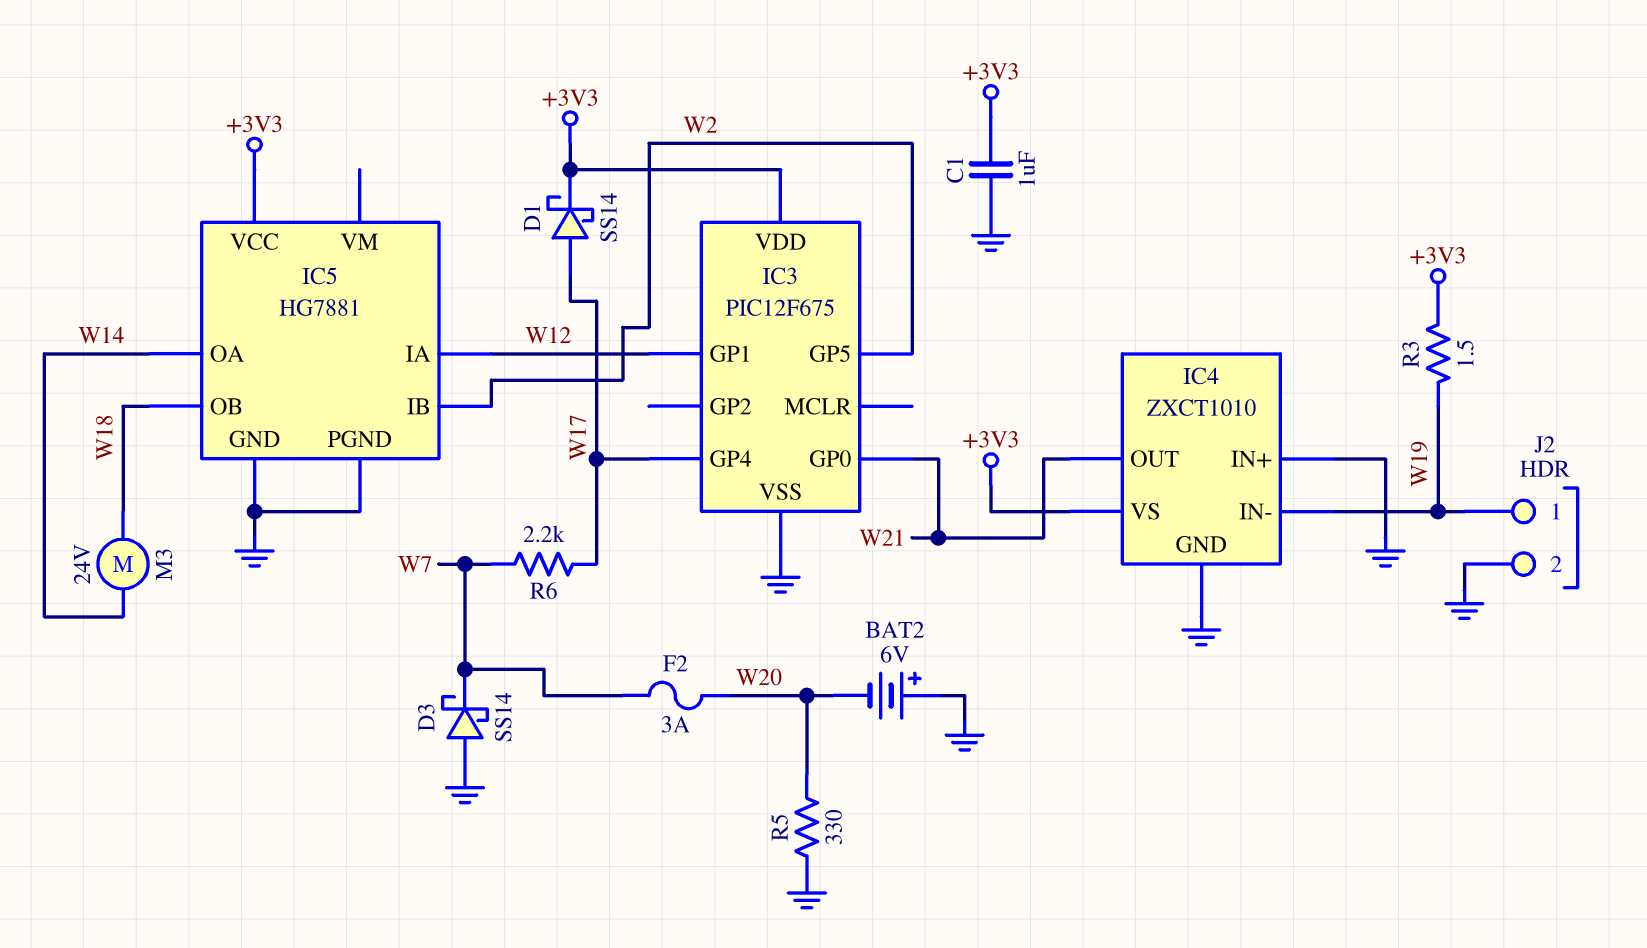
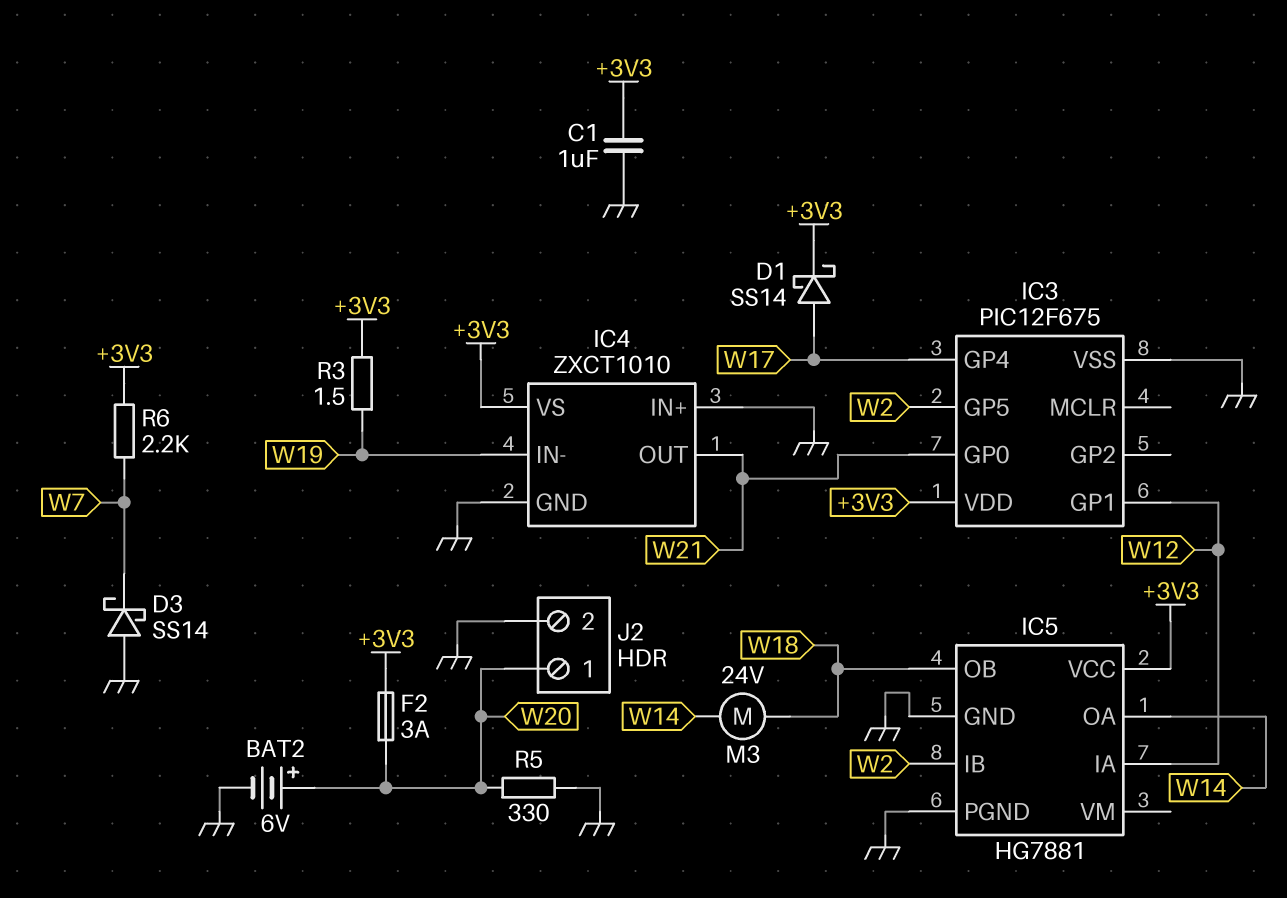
BAT2: 6V (plus GND, minus W20) -> 6V (plus W20, minus GND)
F2: 3A (W7, W20) -> 3A (+3V3, W20)
J2 pin 1: W19 -> W20
R6: 2.2k (W7, W17) -> 2.2k (+3V3, W7)

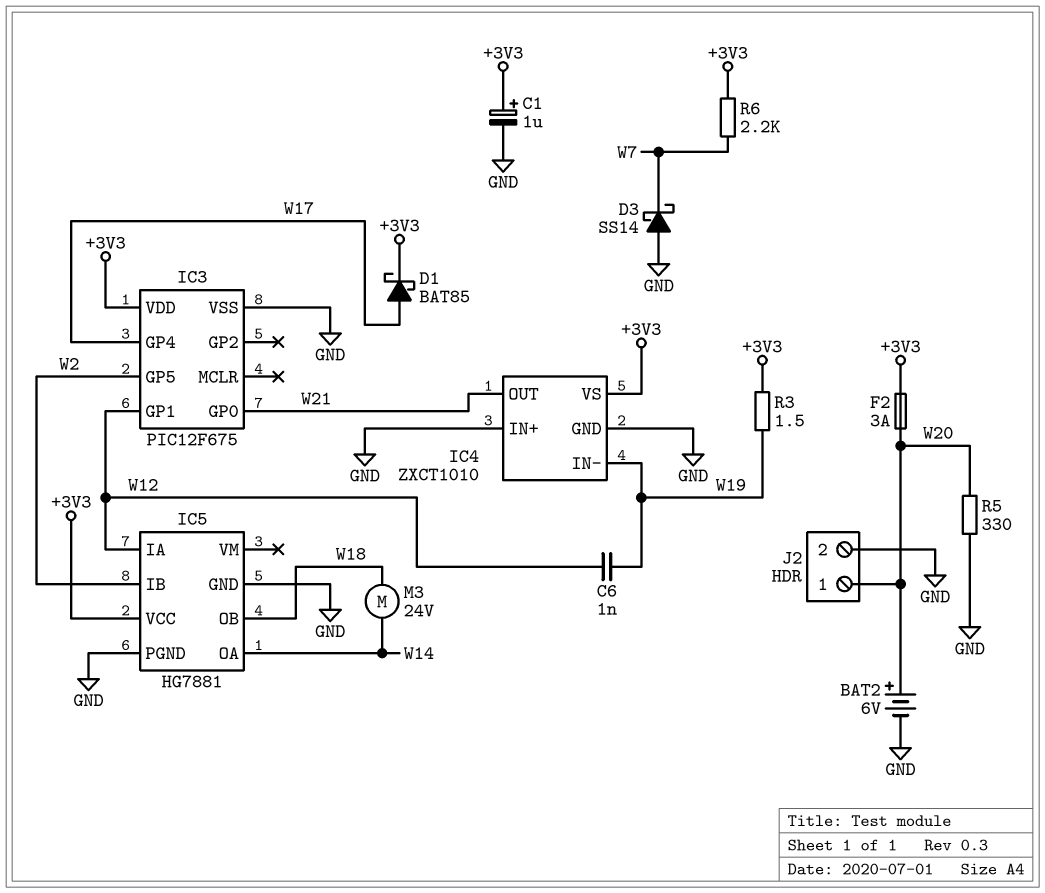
C1: 1uF (+3V3, GND) -> 1uF (plus +3V3, minus GND)
C6: none -> 1nF (W12, W19)
D1: schottky SS14 (A W17, K +3V3) -> schottky BAT85 (A W17, K +3V3)

